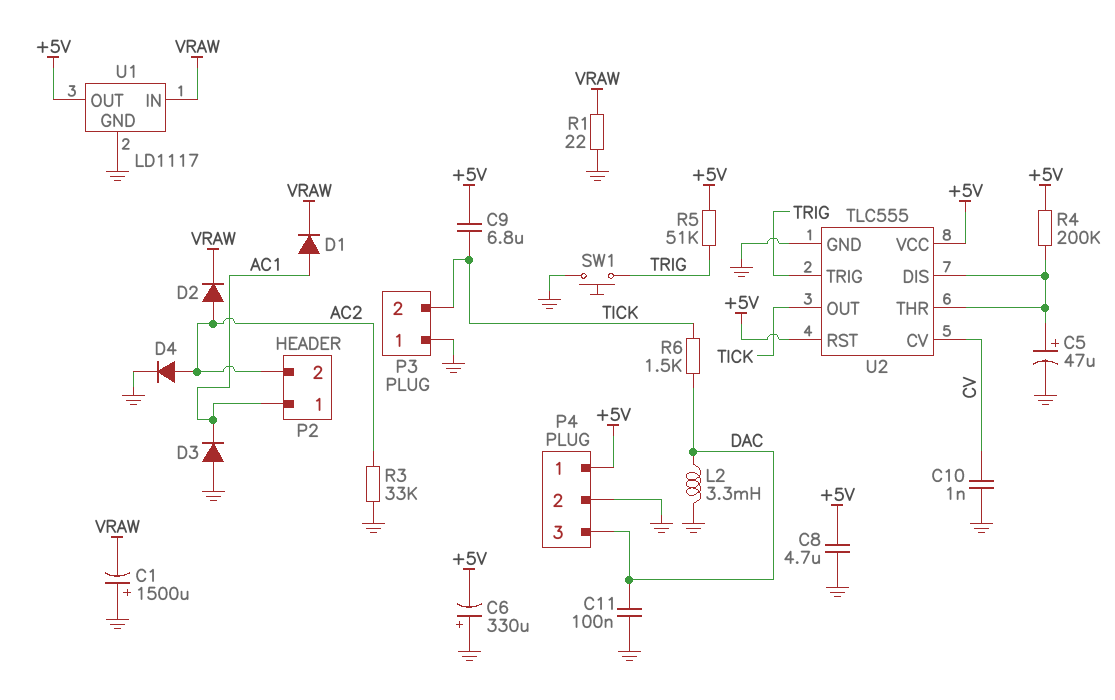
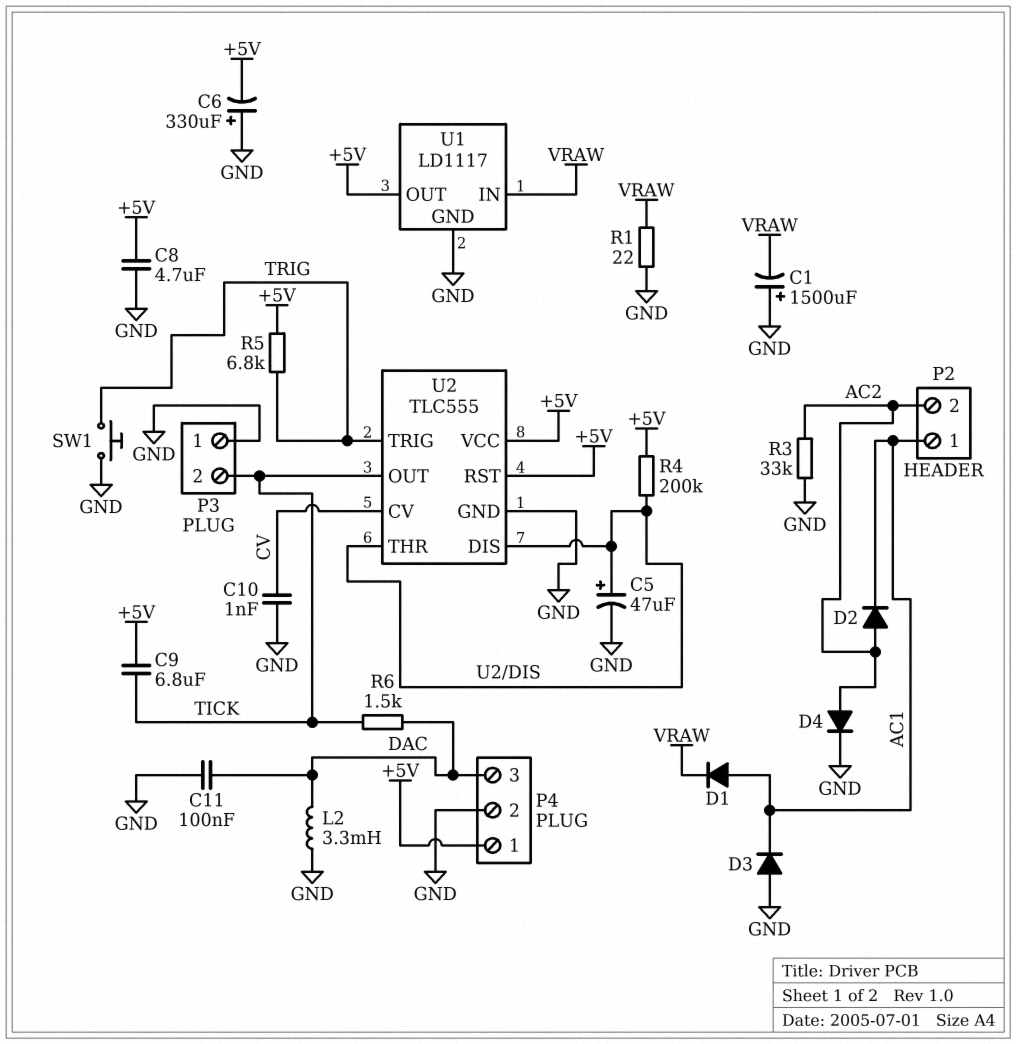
D2: diode (A AC2, K VRAW) -> diode (A AC2, K AC1)
R5: 51k (+5V, TRIG) -> 6.8k (+5V, TRIG)

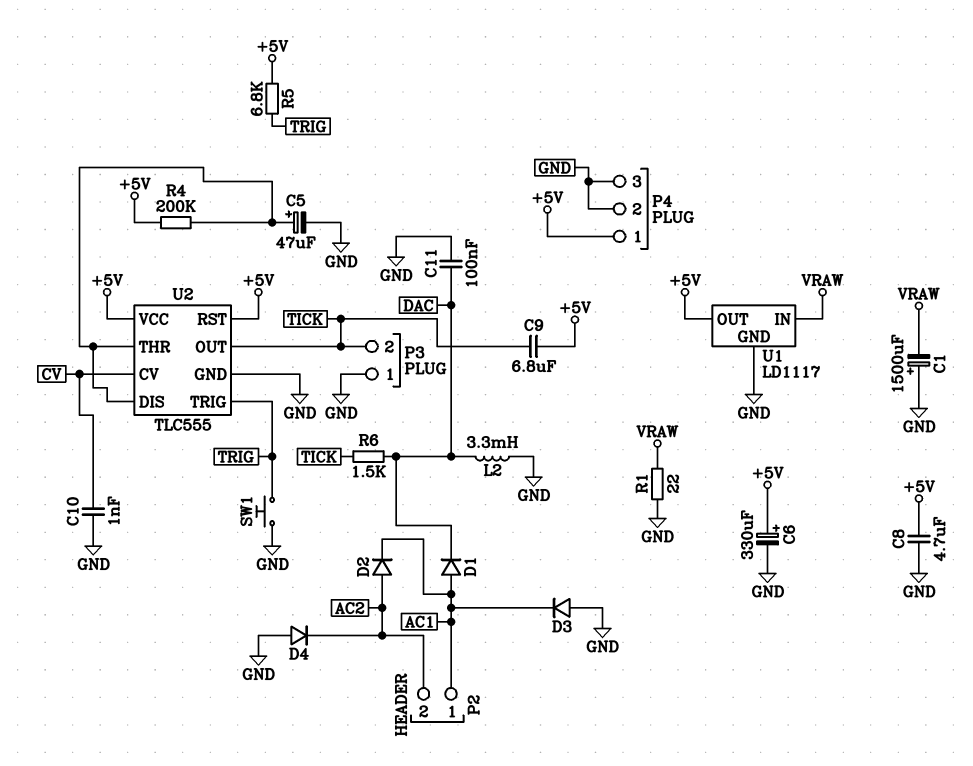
C6: 330uF (plus GND, minus +5V) -> 330uF (plus +5V, minus GND)
D1: diode (A AC1, K VRAW) -> diode (A AC1, K DAC)
D4: diode (A AC2, K GND) -> diode (A GND, K AC2)
P4 pin 3: DAC -> GND
R3: 33k (AC2, GND) -> none

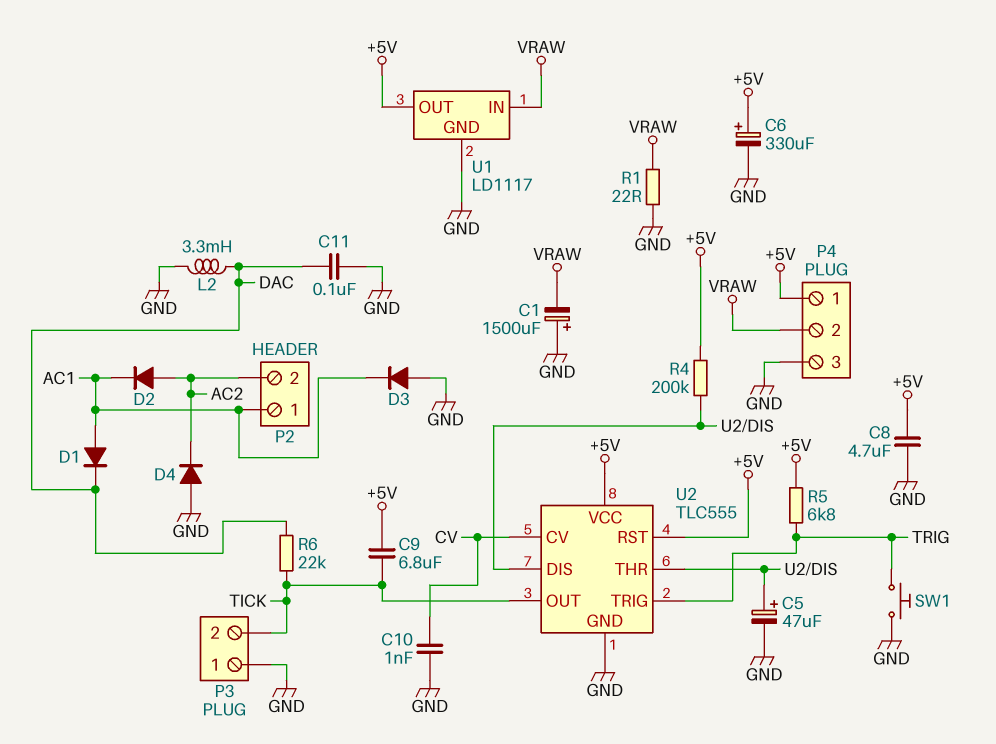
P4 pin 2: GND -> VRAW
R6: 1.5k (DAC, TICK) -> 22k (DAC, TICK)

